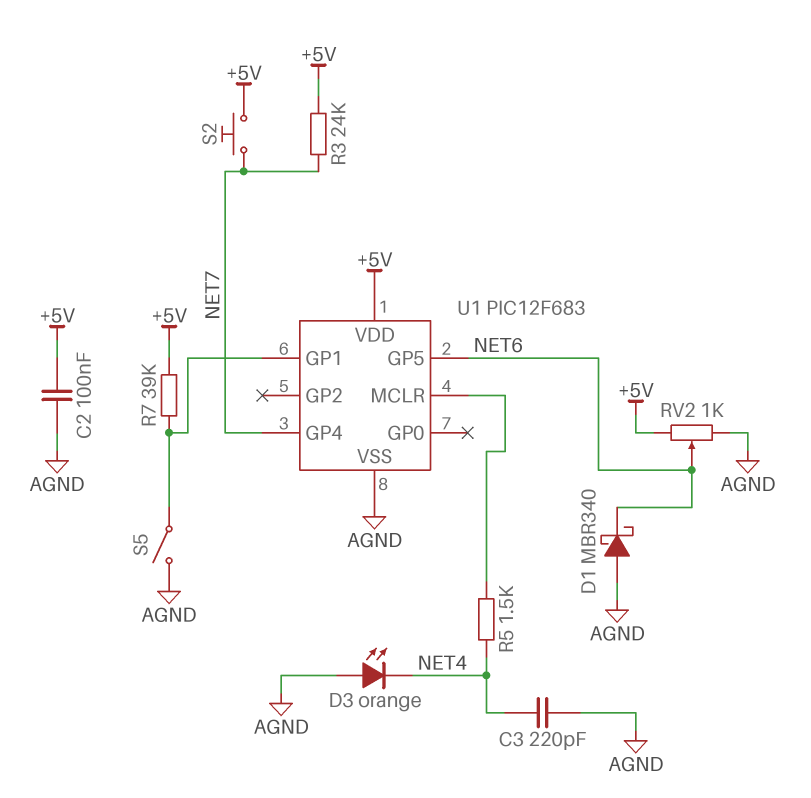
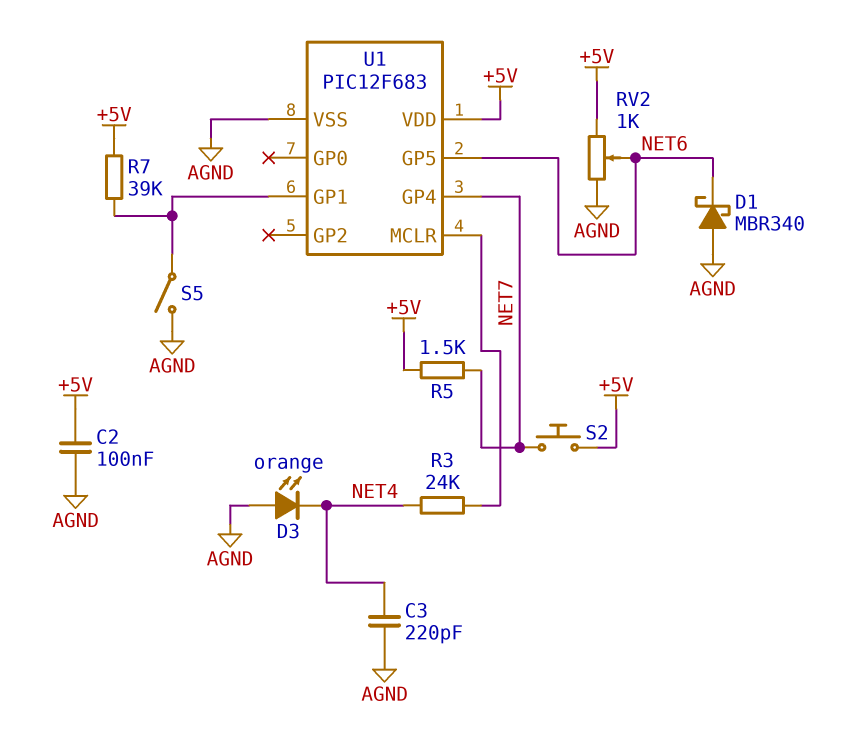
R3: 24k (+5V, NET7) -> 24k (NET4, U1/MCLR)
R5: 1.5k (NET4, U1/MCLR) -> 1.5k (+5V, NET7)

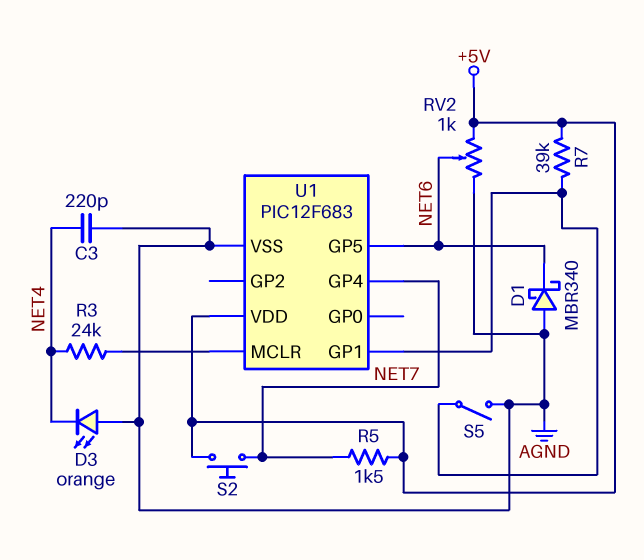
C2: 100nF (+5V, AGND) -> none

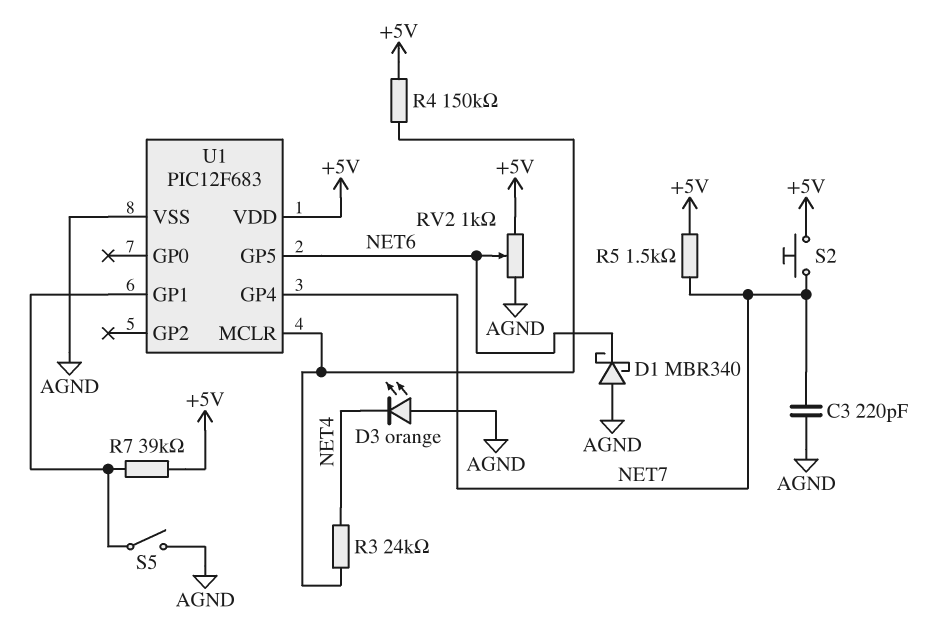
C3: 220pF (AGND, NET4) -> 220pF (AGND, NET7)
R4: none -> 150k (+5V, U1/MCLR)

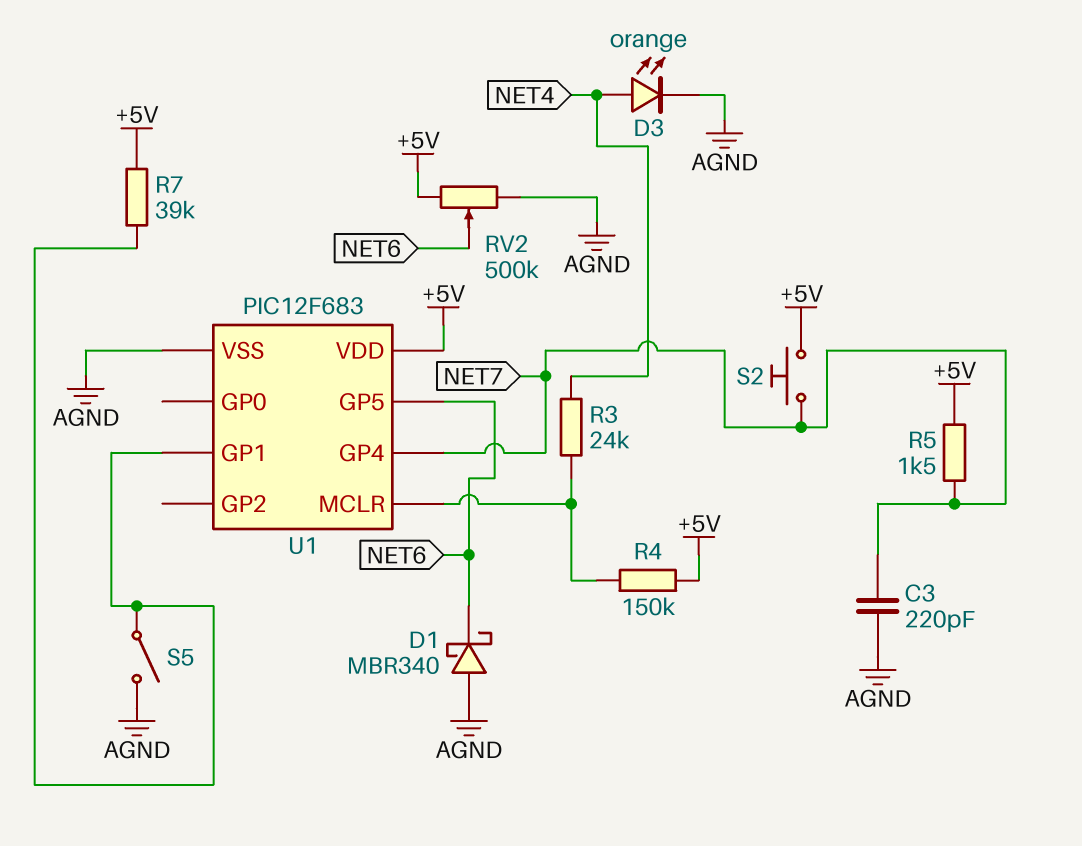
D3: LED orange (A AGND, K NET4) -> LED orange (A NET4, K AGND)
RV2: 1k (+5V, AGND, wiper NET6) -> 500k (+5V, AGND, wiper NET6)

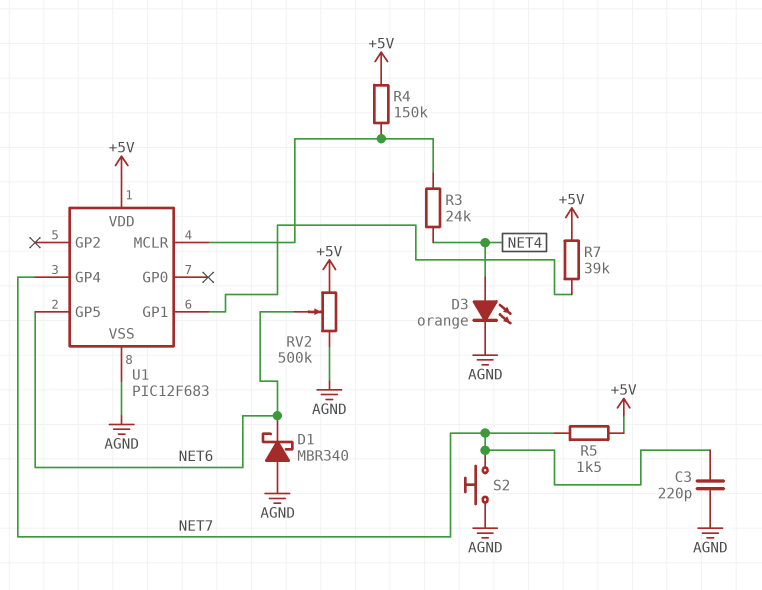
S2: button (+5V, NET7) -> button (AGND, NET7)
S5: switch (AGND, U1/GP1) -> none

